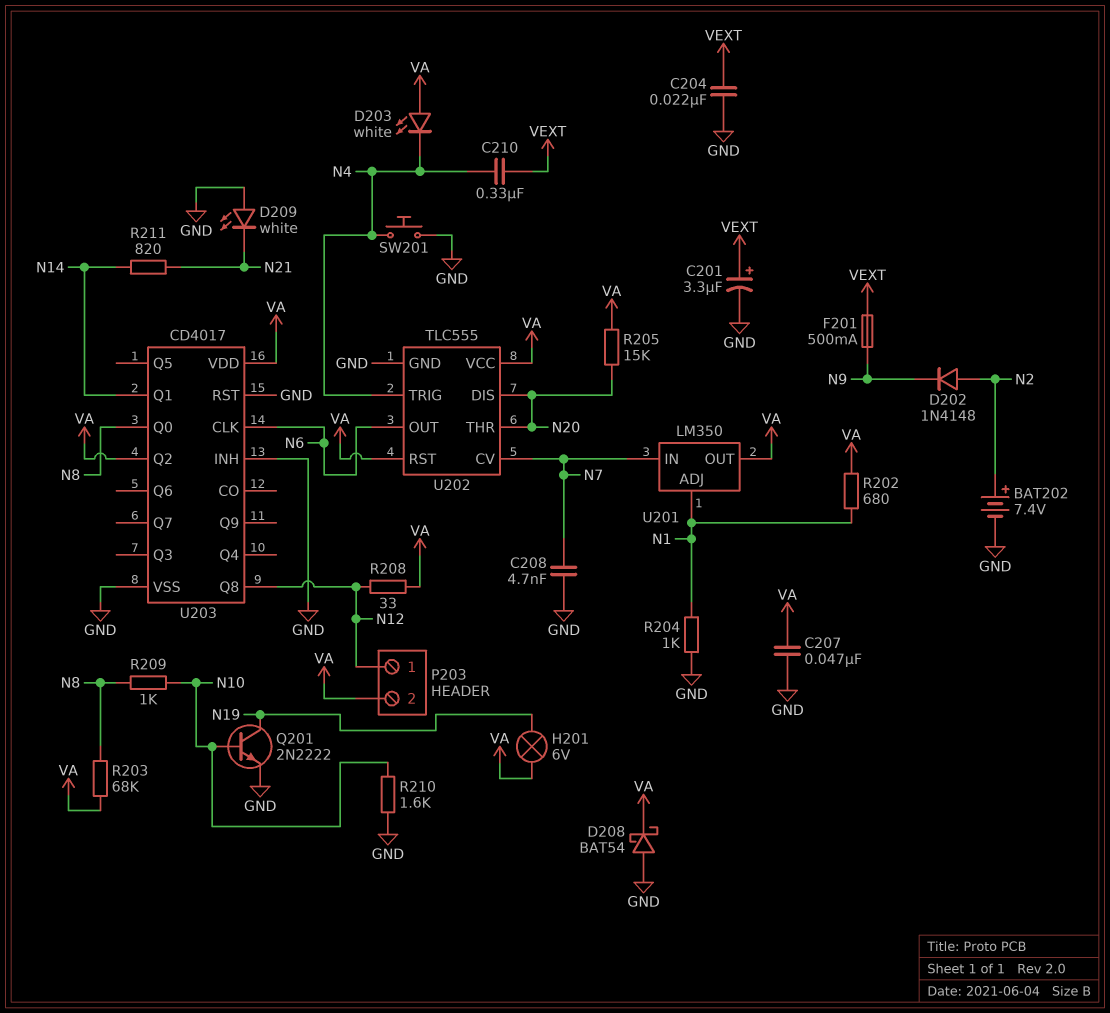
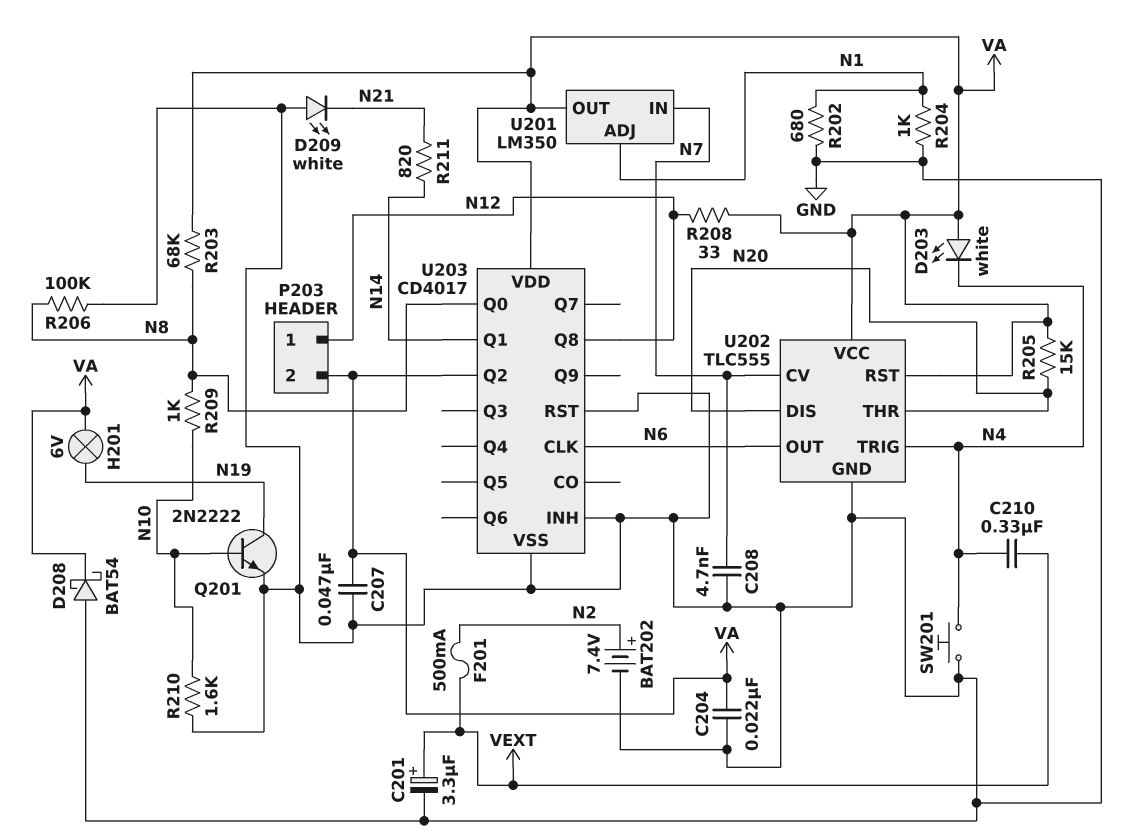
C204: 22nF (GND, VEXT) -> 22nF (GND, VA)
D202: diode 1N4148 (A N2, K N9) -> none
F201: 500mA (N9, VEXT) -> 500mA (N2, VEXT)
R202: 680 (N1, VA) -> 680 (GND, N1)
R206: none -> 100k (GND, N8)

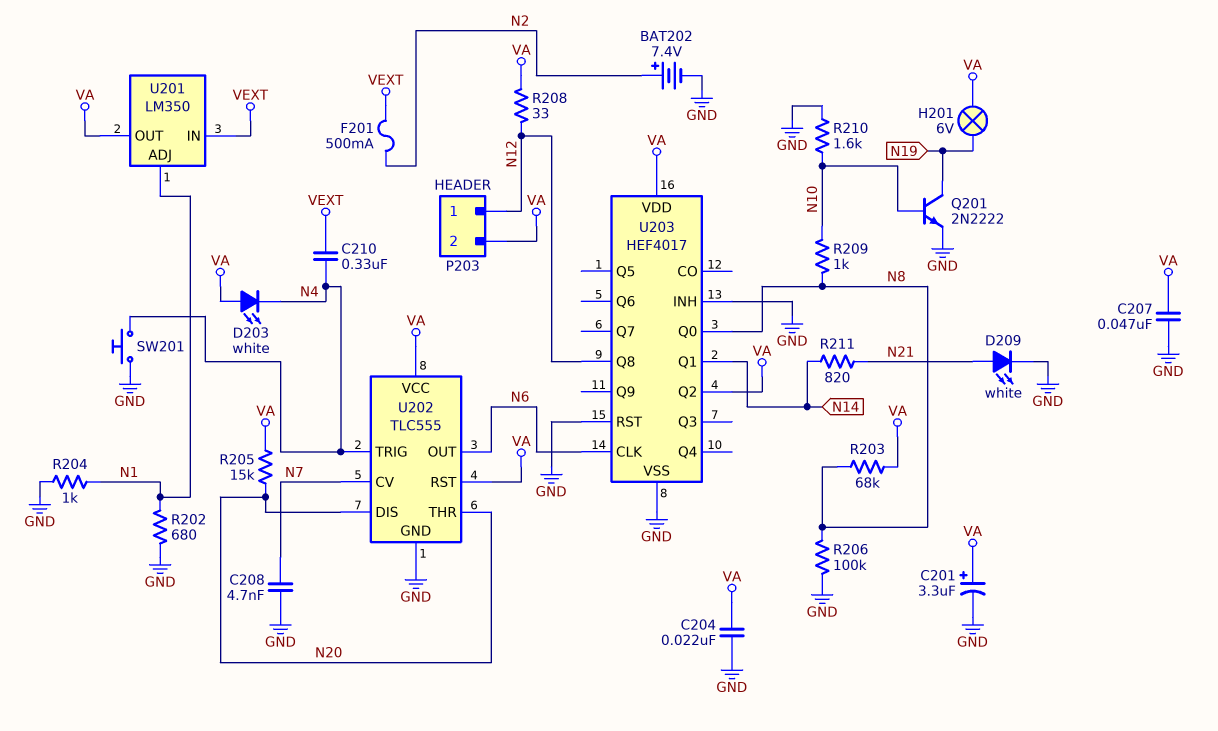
C201: 3.3uF (plus VEXT, minus GND) -> 3.3uF (plus VA, minus GND)
D208: schottky BAT54 (A GND, K VA) -> none
D209: LED white (A GND, K N21) -> LED white (A N21, K GND)
U201 pin IN: N7 -> VEXT
U203: CD4017 -> HEF4017

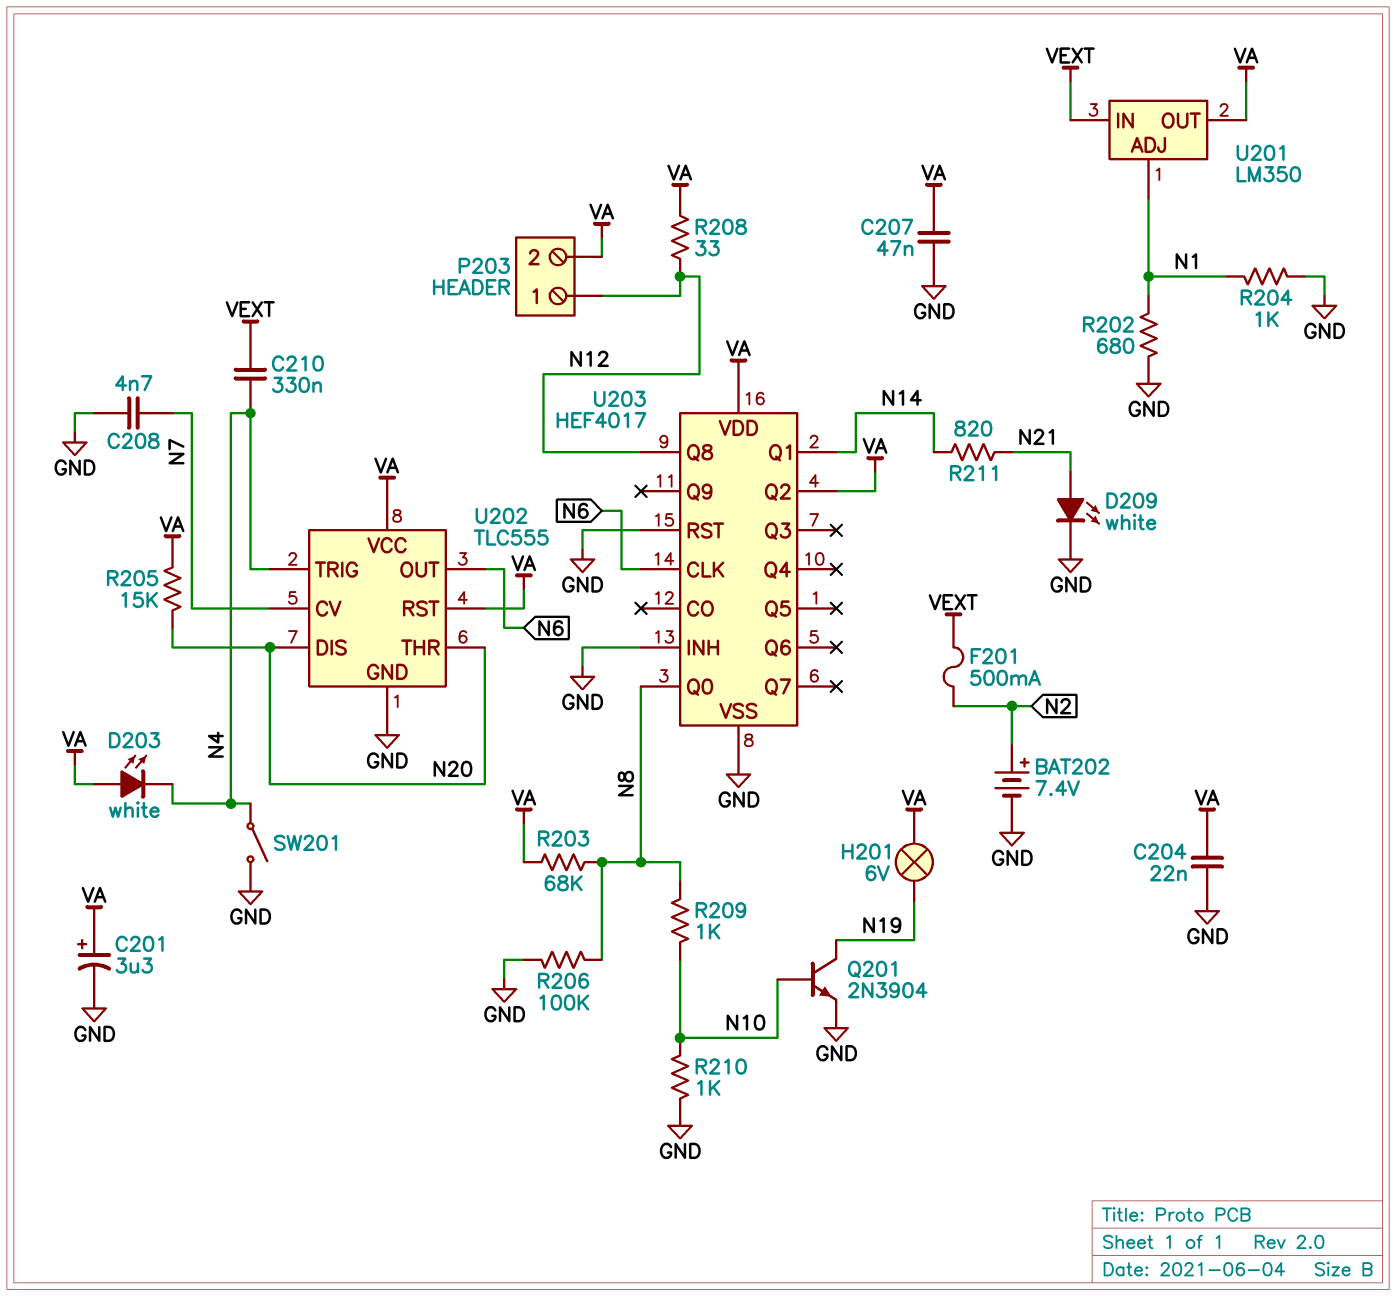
Q201: NPN 2N2222 (B N10, C N19, E GND) -> NPN 2N3904 (B N10, C N19, E GND)
R210: 1.6k (GND, N10) -> 1k (GND, N10)
SW201: button (GND, N4) -> switch (GND, N4)

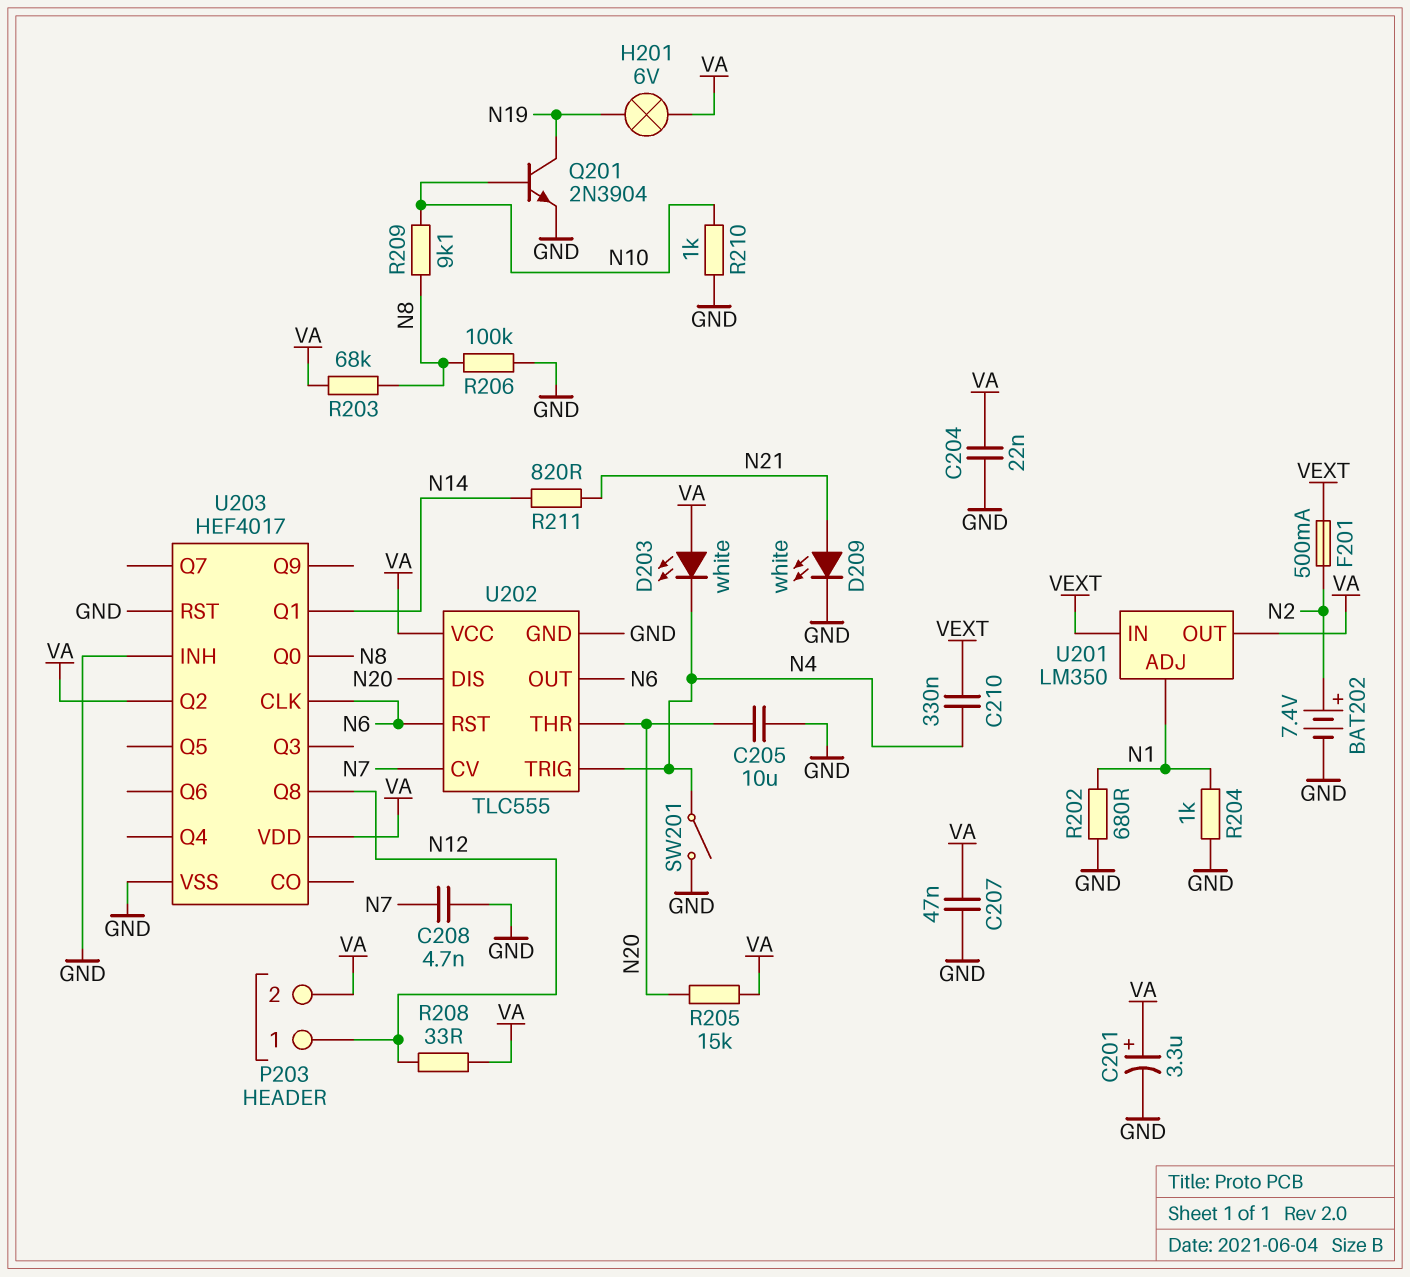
C205: none -> 10uF (GND, N20)
R209: 1k (N8, N10) -> 9.1k (N8, N10)
U202 pin RST: VA -> N6

